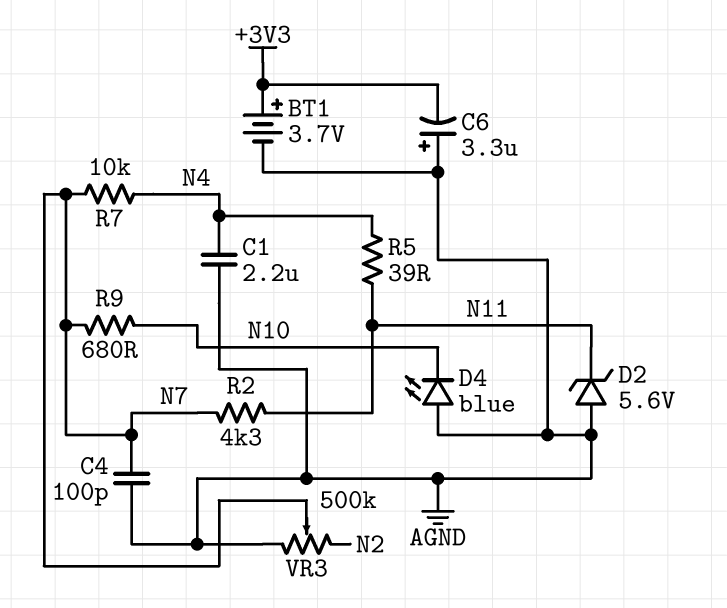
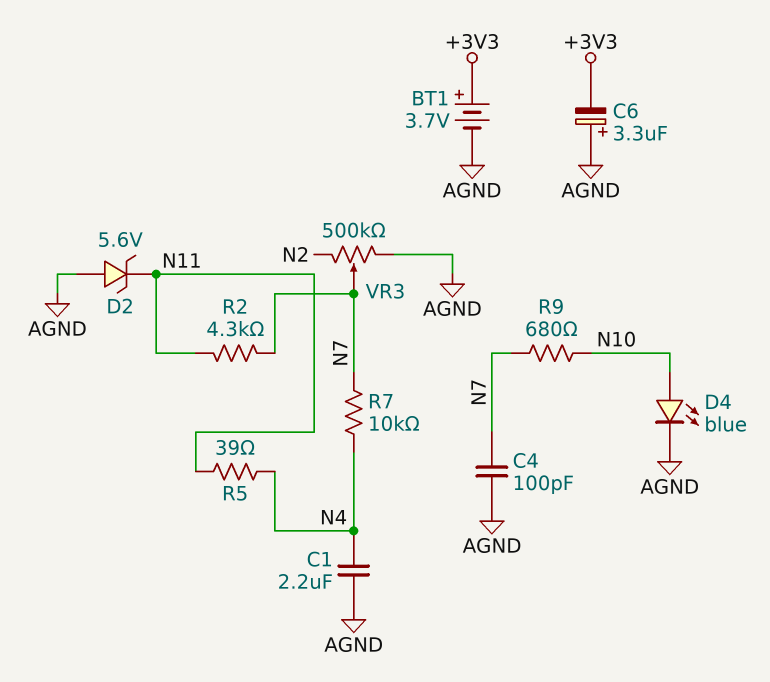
D4: LED blue (A AGND, K N10) -> LED blue (A N10, K AGND)

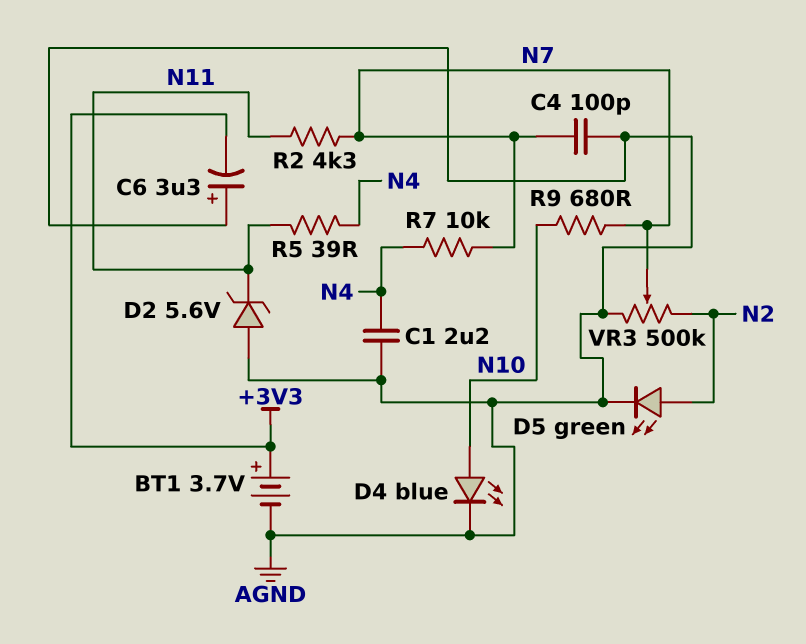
D5: none -> LED green (A N2, K AGND)

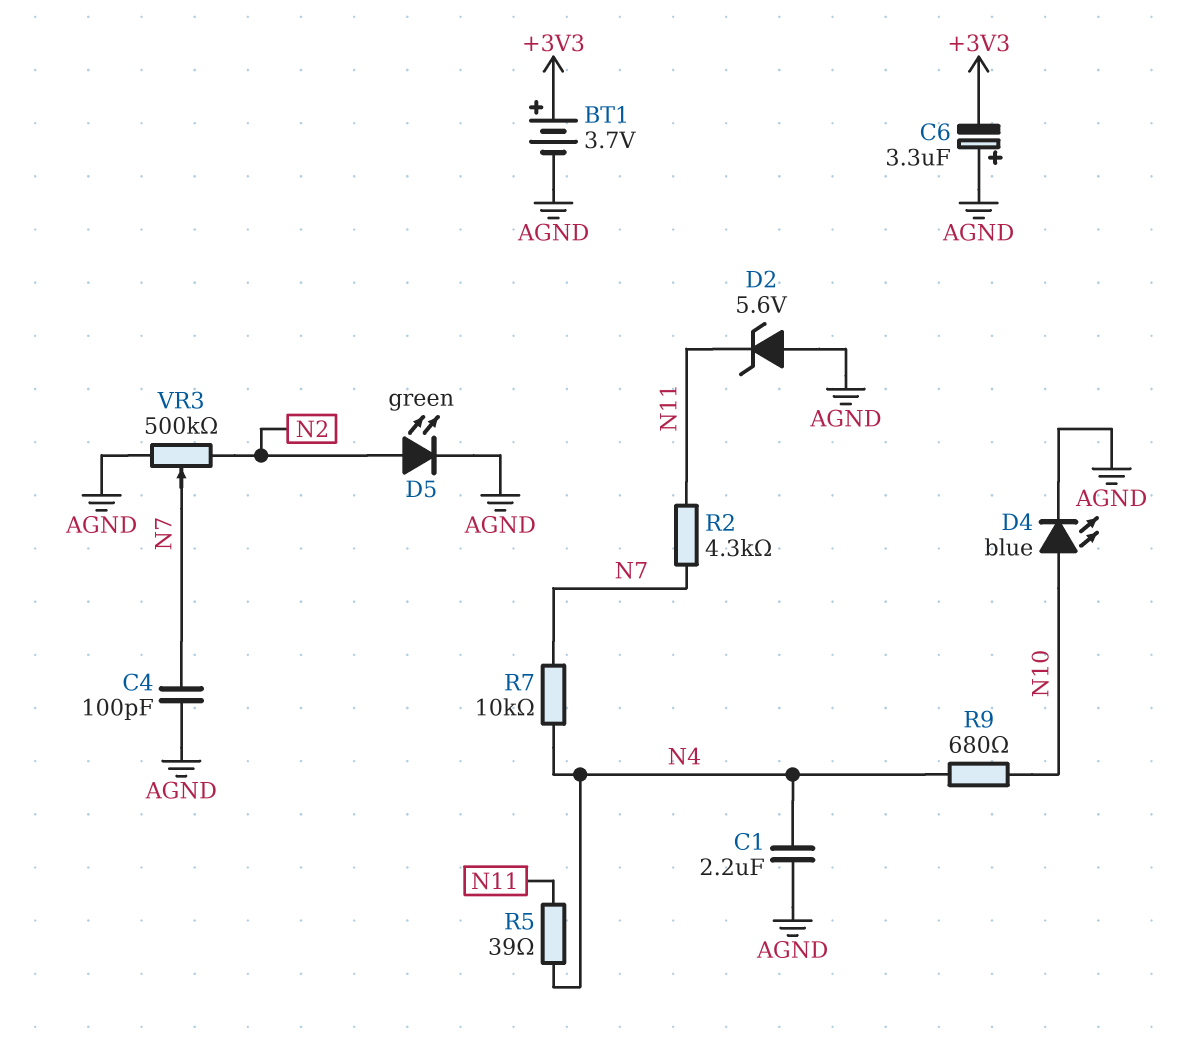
R9: 680 (N7, N10) -> 680 (N4, N10)

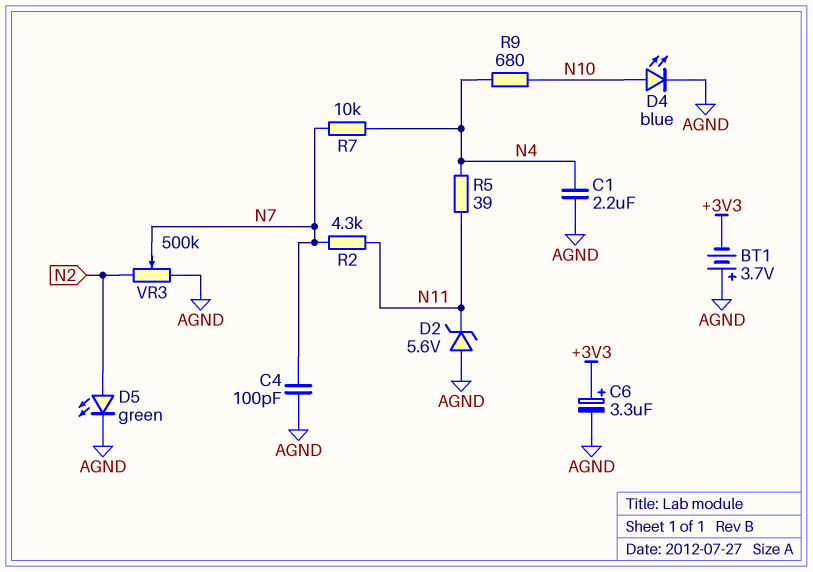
BT1: 3.7V (plus +3V3, minus AGND) -> 3.7V (plus AGND, minus +3V3)
C6: 3.3uF (plus AGND, minus +3V3) -> 3.3uF (plus +3V3, minus AGND)

